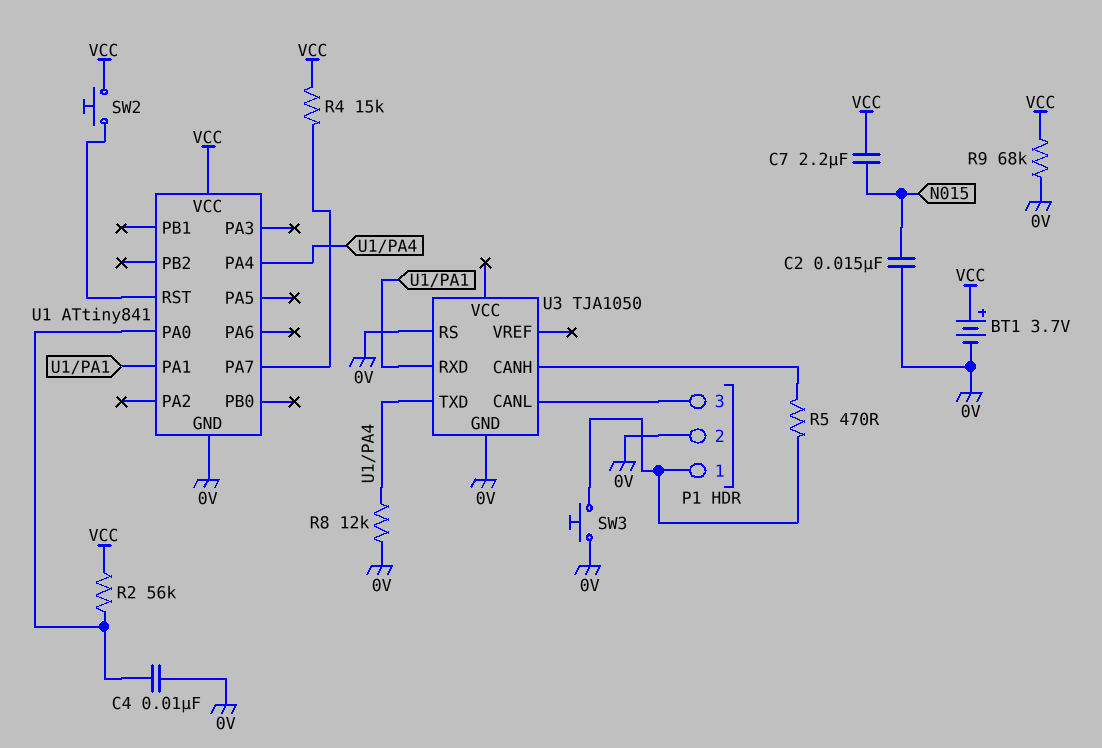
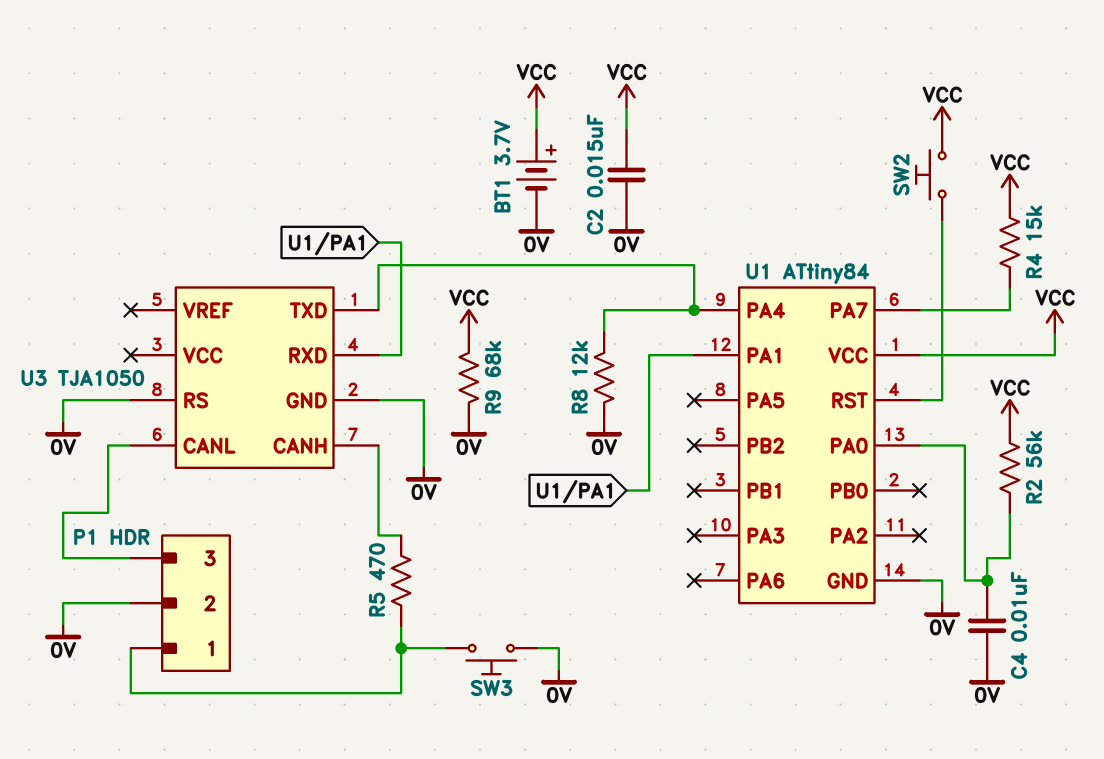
C2: 15nF (0V, N015) -> 15nF (0V, VCC)
C7: 2.2uF (N015, VCC) -> none
U1: ATtiny841 -> ATtiny84

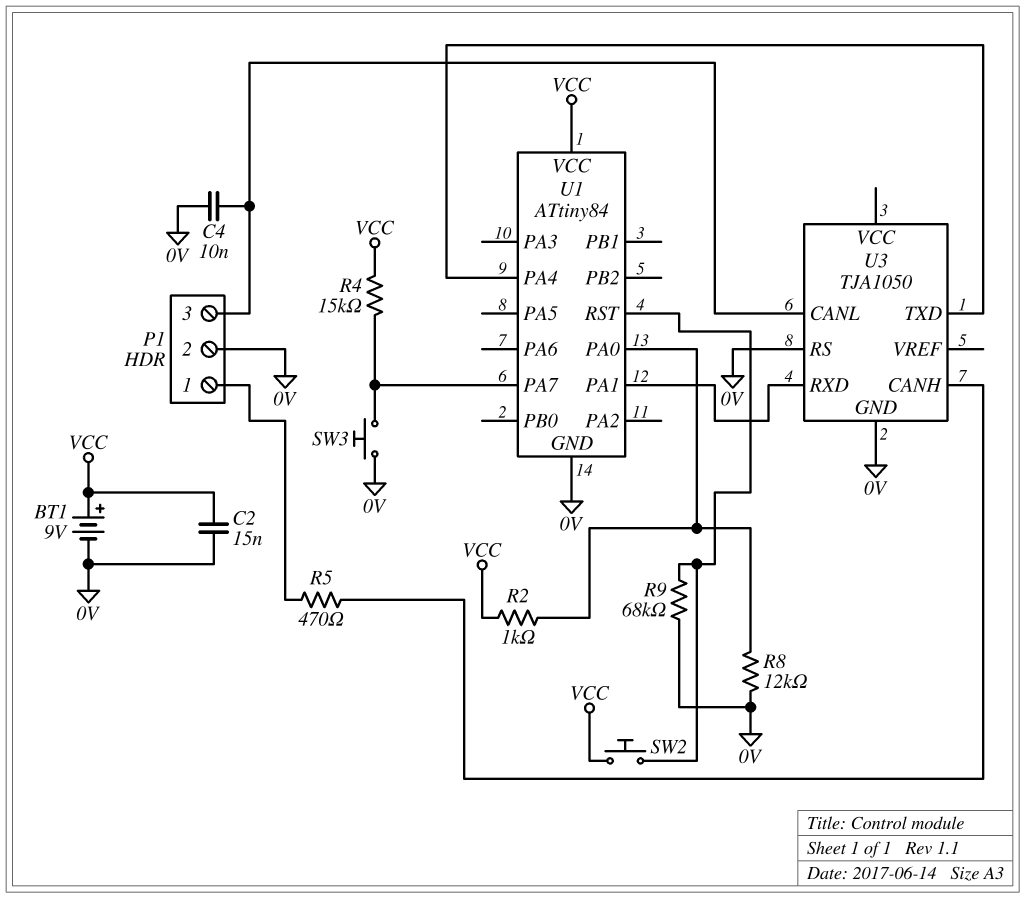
BT1: 3.7V (plus VCC, minus 0V) -> 9V (plus VCC, minus 0V)
C4: 10nF (0V, U1/PA0) -> 10nF (0V, P1/3)
R2: 56k (U1/PA0, VCC) -> 1k (U1/PA0, VCC)
R8: 12k (0V, U1/PA4) -> 12k (0V, U1/PA0)
R9: 68k (0V, VCC) -> 68k (0V, U1/RST)
SW3: button (0V, P1/1) -> button (0V, U1/PA7)

